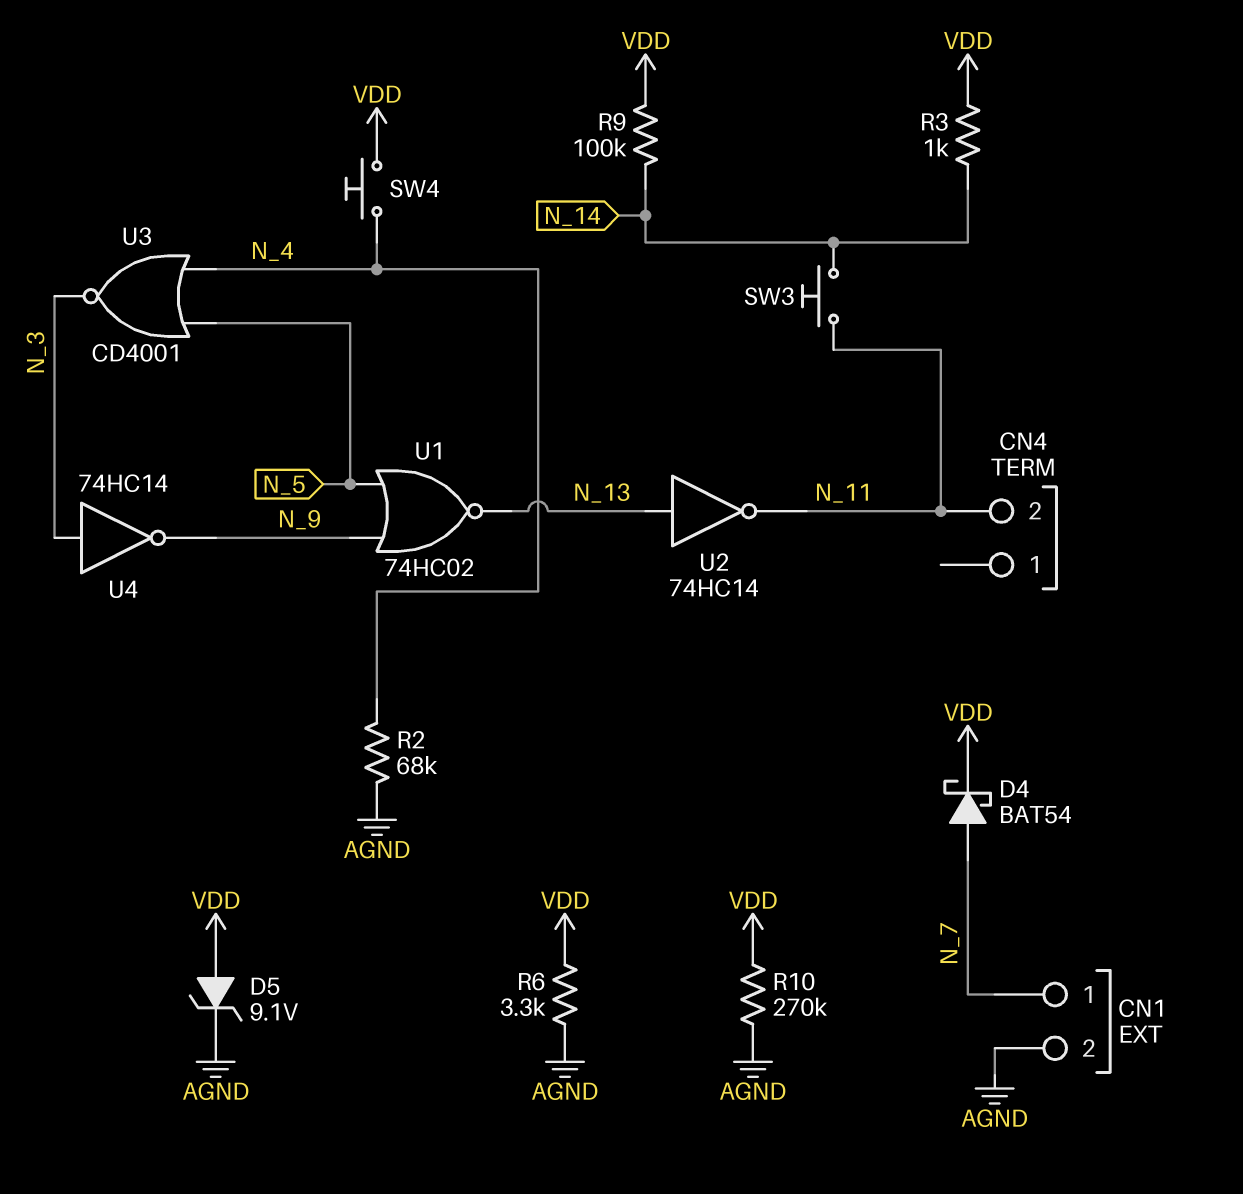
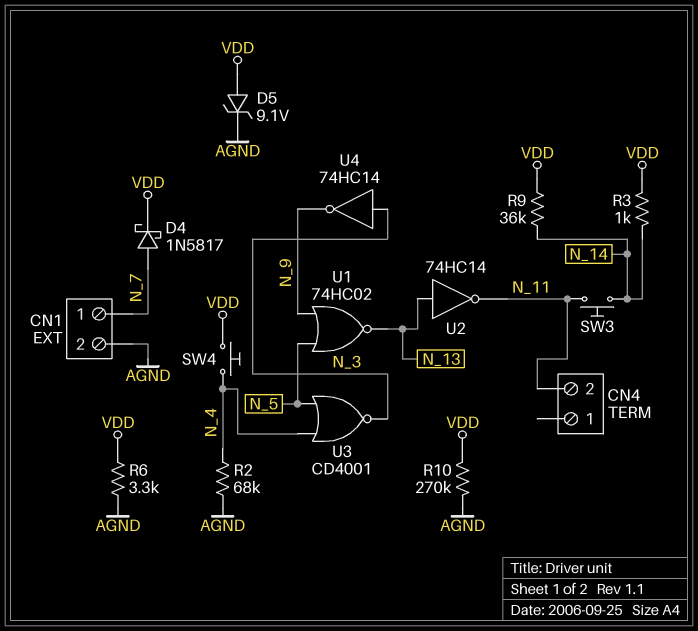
D4: schottky BAT54 (A N_7, K VDD) -> schottky 1N5817 (A N_7, K VDD)
R9: 100k (N_14, VDD) -> 36k (N_14, VDD)

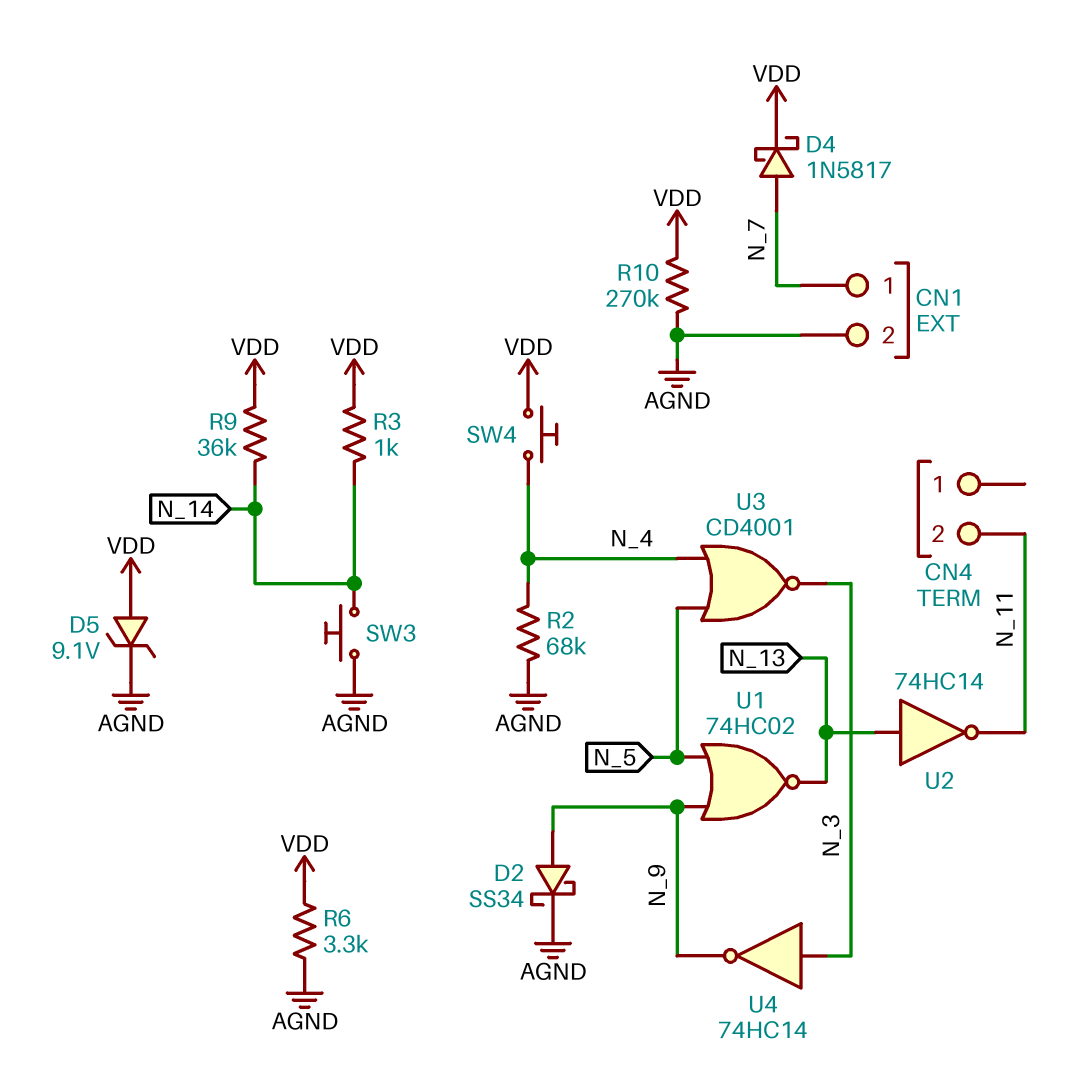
D2: none -> schottky SS34 (A N_9, K AGND)
SW3: button (N_11, N_14) -> button (AGND, N_14)

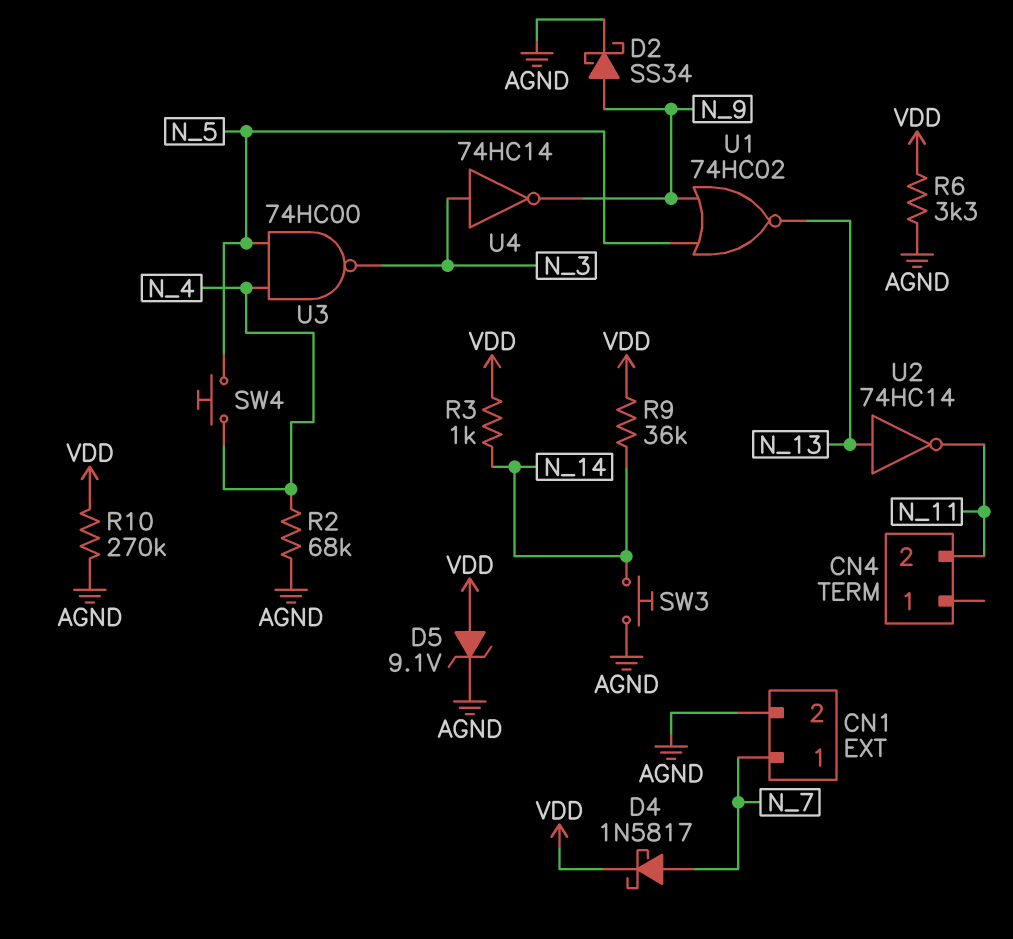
SW4: button (N_4, VDD) -> button (N_4, N_5)
U3: NOR CD4001 (in N_4, in N_5, out N_3) -> NAND 74HC00 (in N_4, in N_5, out N_3)

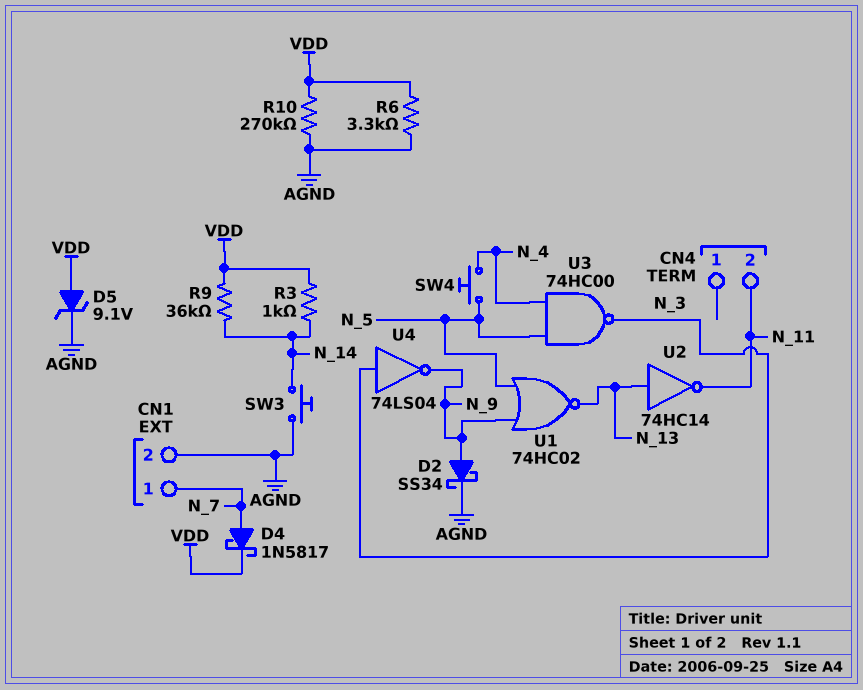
R2: 68k (AGND, N_4) -> none
U4: NOT 74HC14 (in N_3, out N_9) -> NOT 74LS04 (in N_3, out N_9)

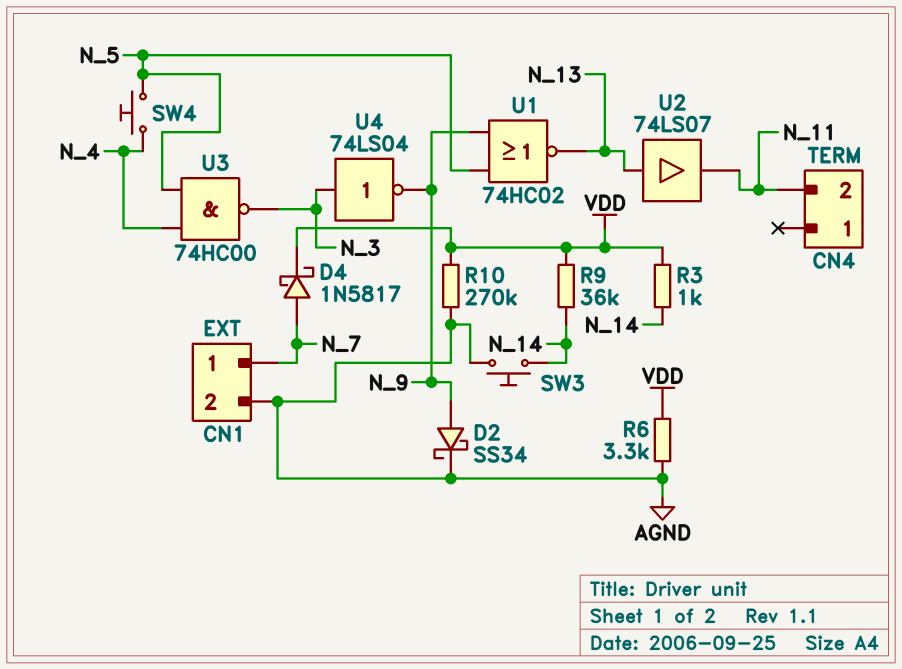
D5: zener 9.1V (A VDD, K AGND) -> none
U2: NOT 74HC14 (in N_13, out N_11) -> buffer 74LS07 (in N_13, out N_11)

